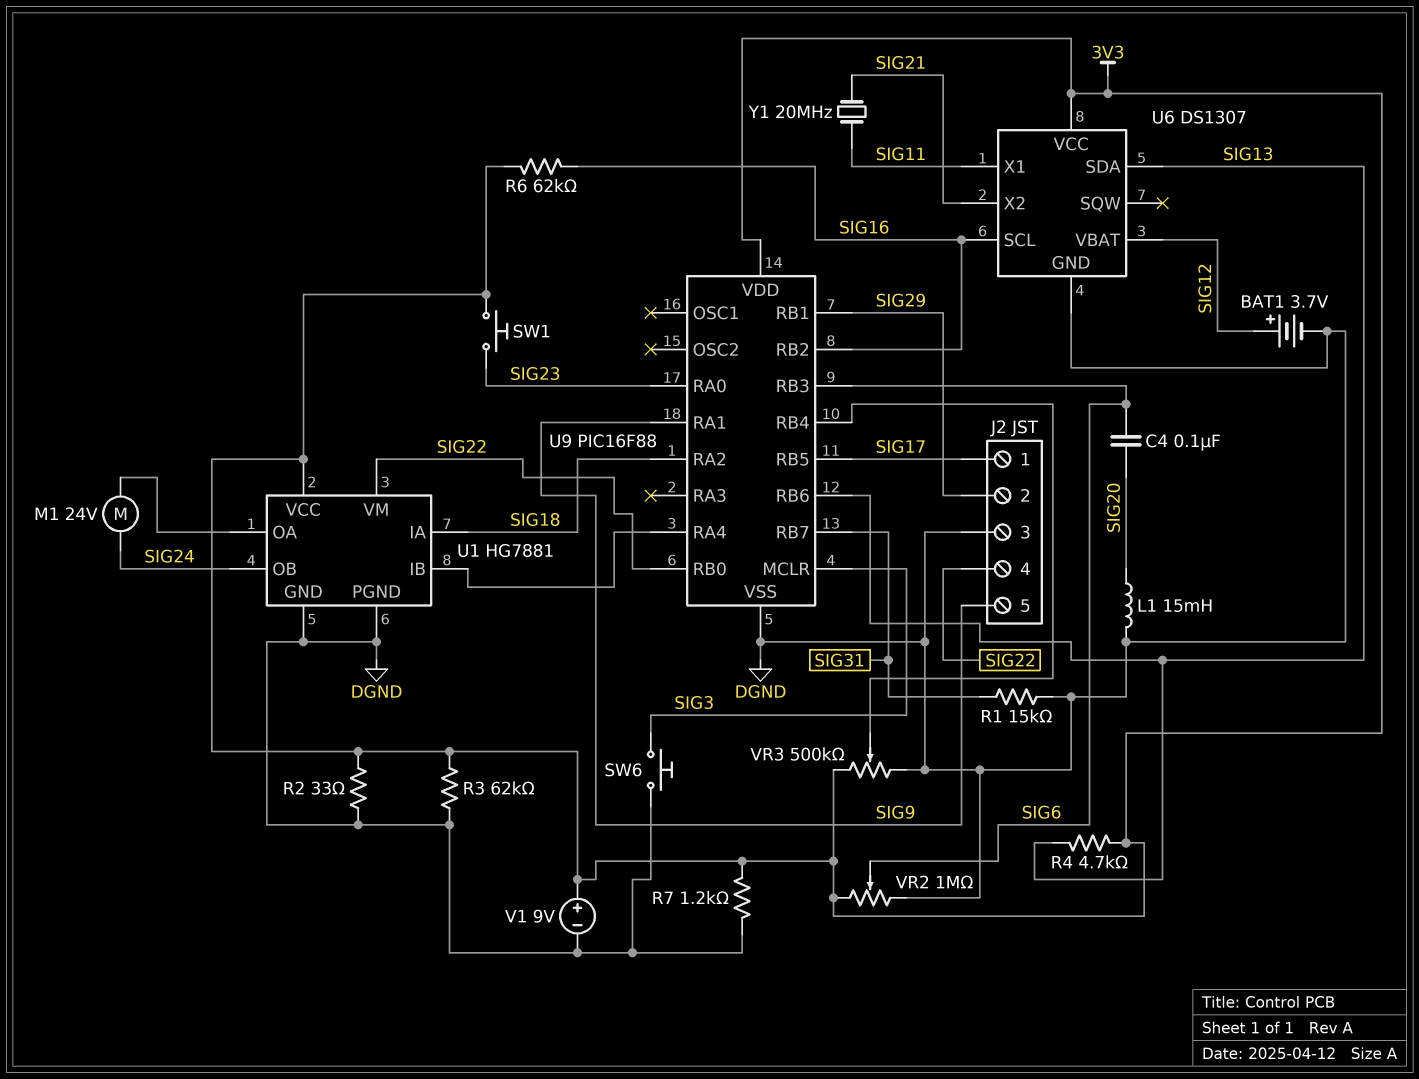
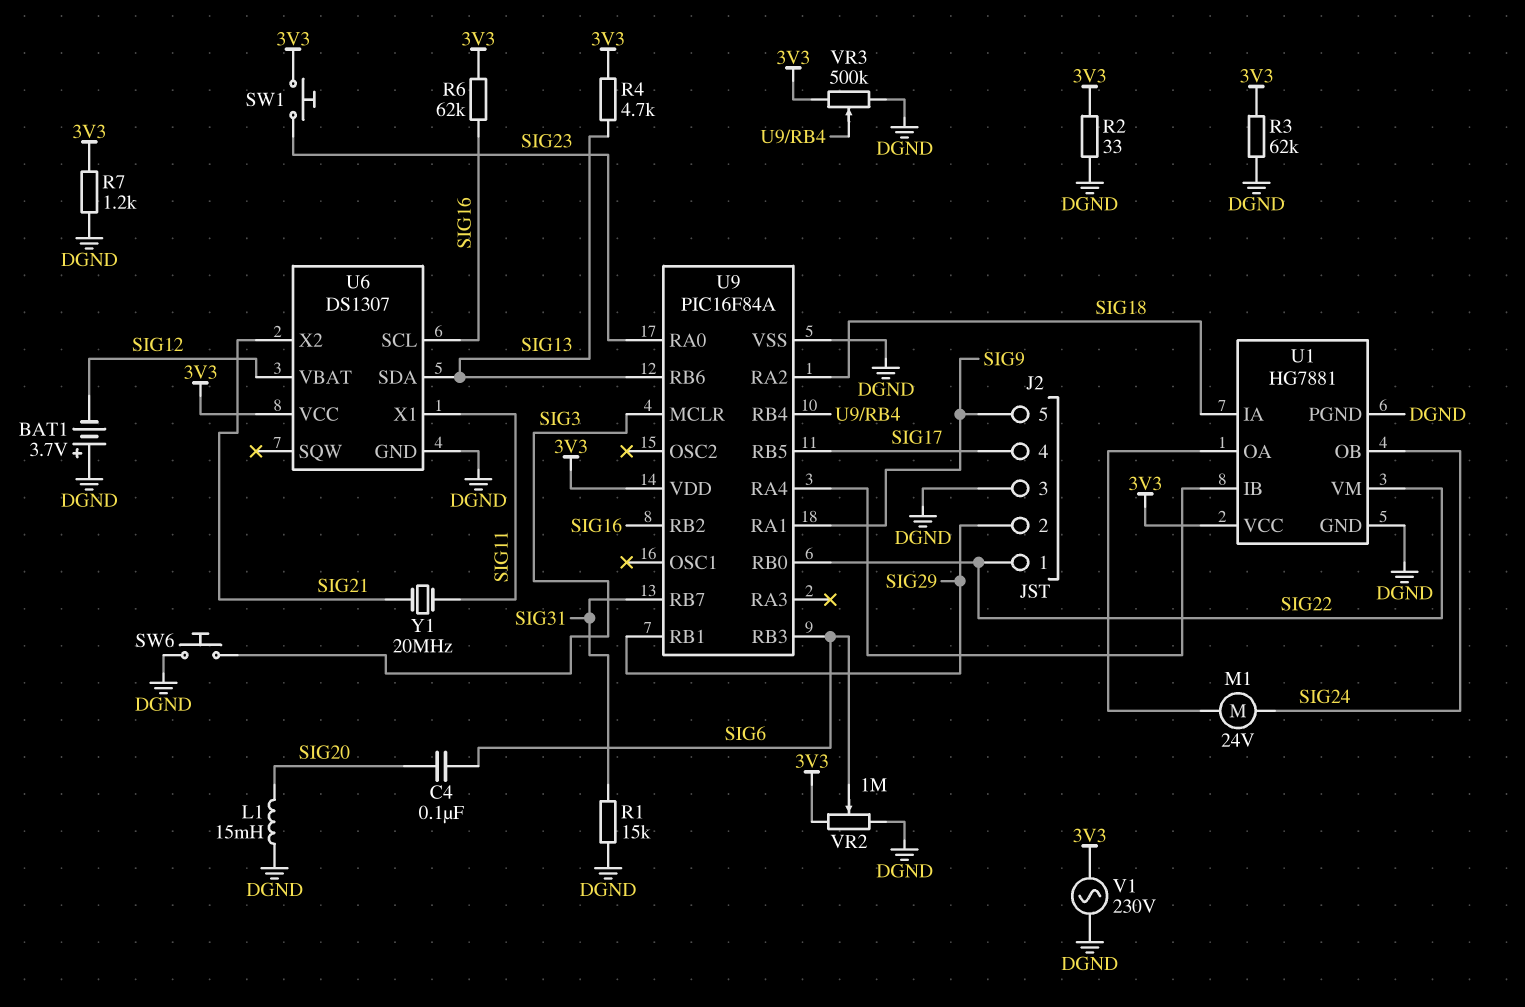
BAT1: 3.7V (plus SIG12, minus DGND) -> 3.7V (plus DGND, minus SIG12)
J2 pin 1: SIG17 -> SIG22
J2 pin 4: SIG22 -> SIG17
U9: PIC16F88 -> PIC16F84A
V1: 9V (plus 3V3, minus DGND) -> AC 230V (3V3, DGND)

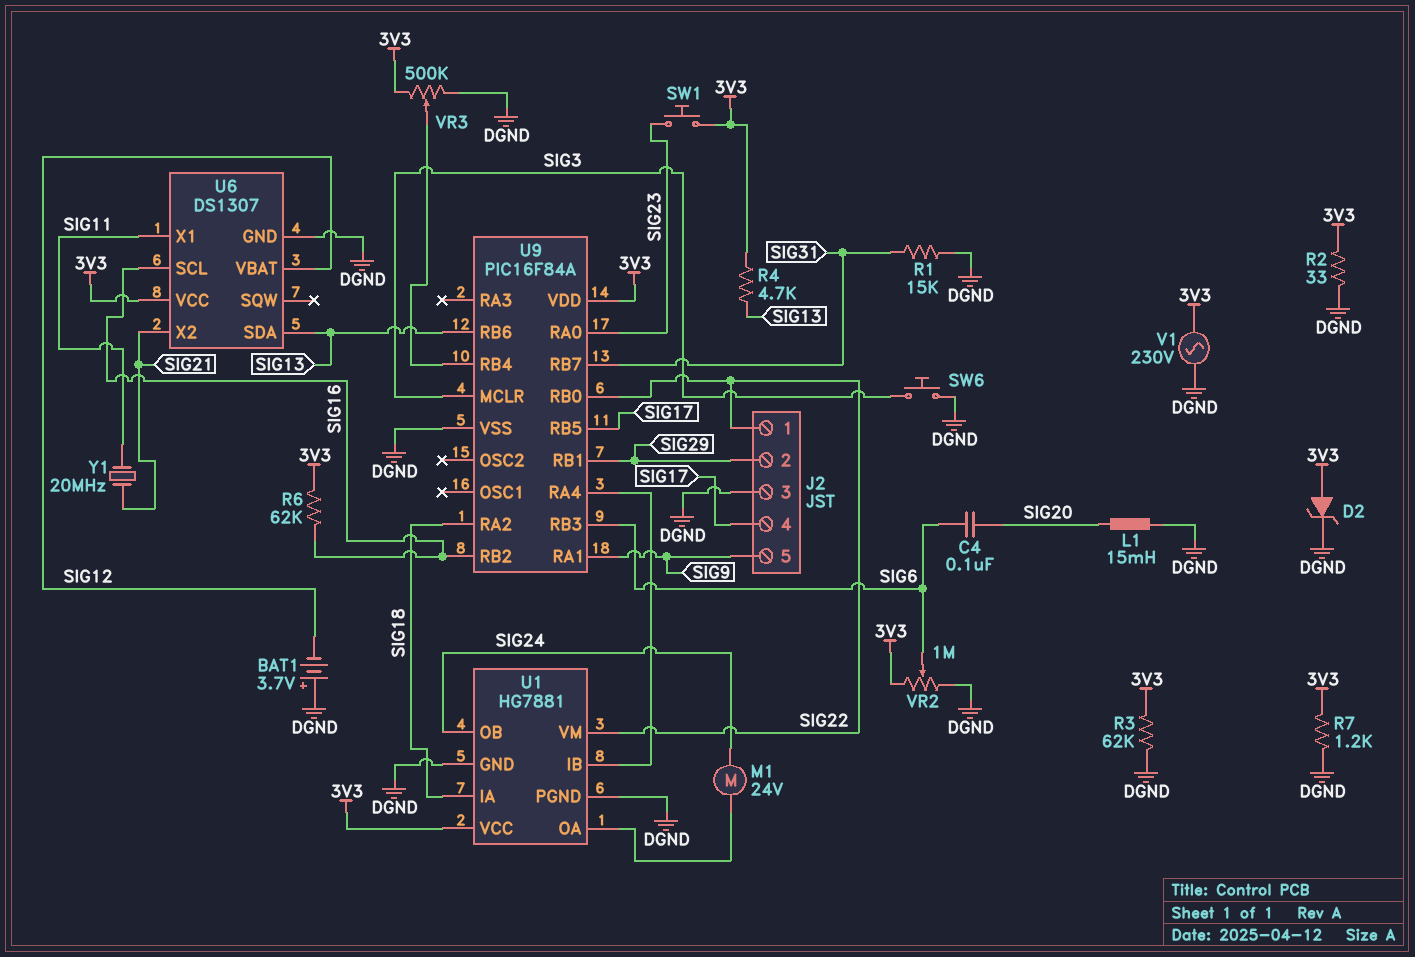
D2: none -> zener (A 3V3, K DGND)

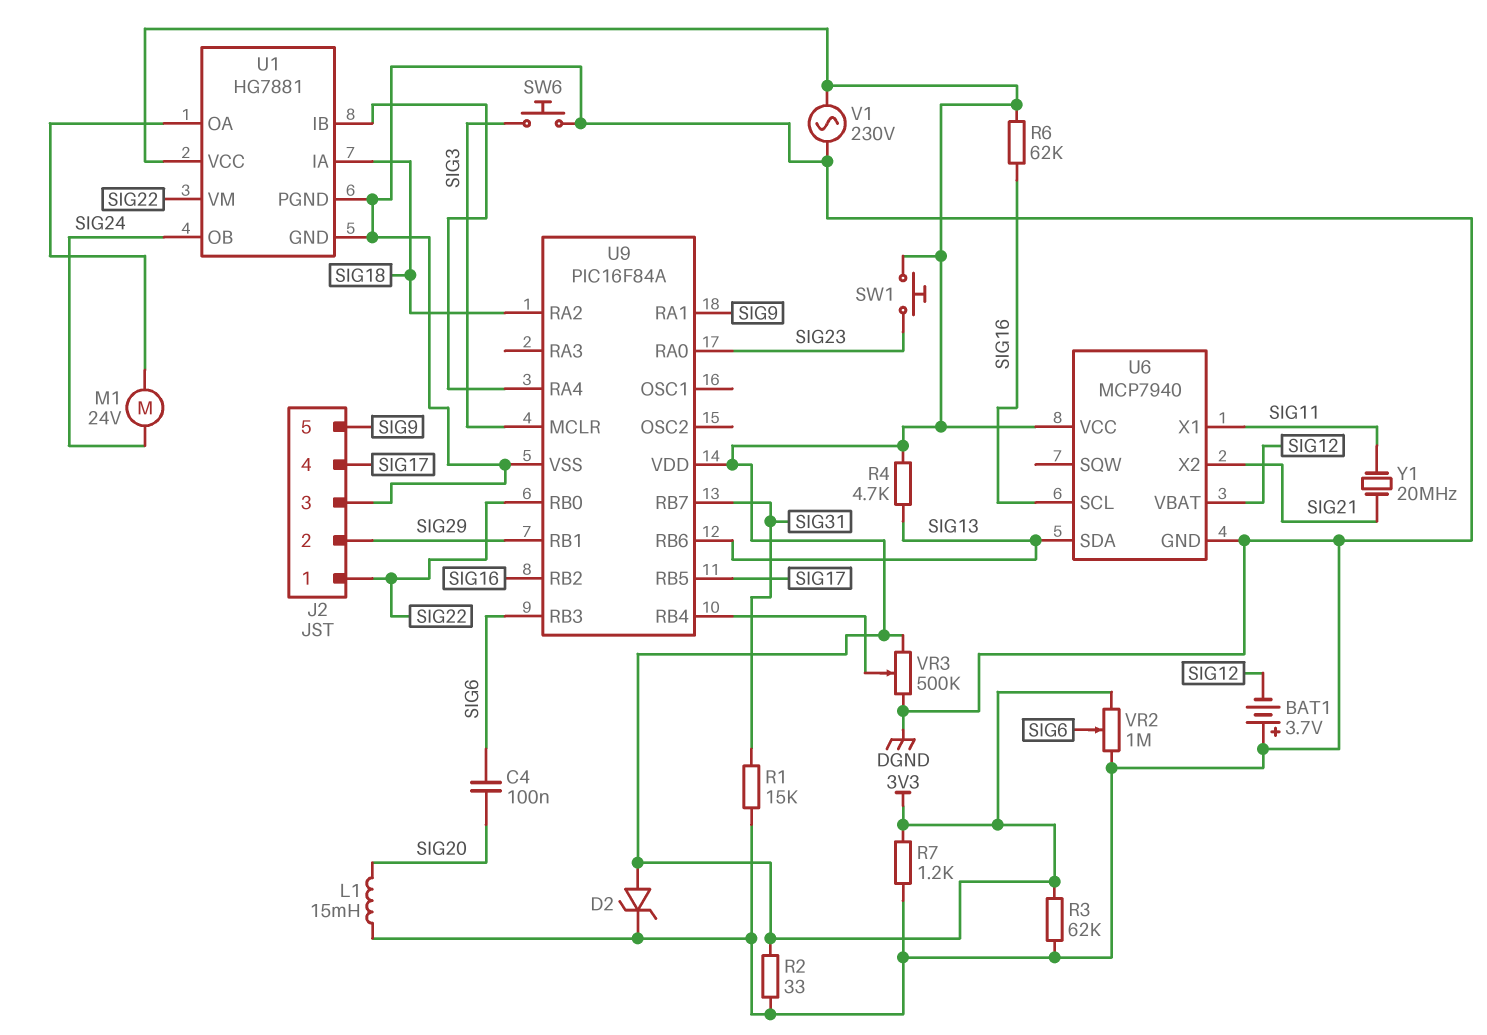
U6: DS1307 -> MCP7940

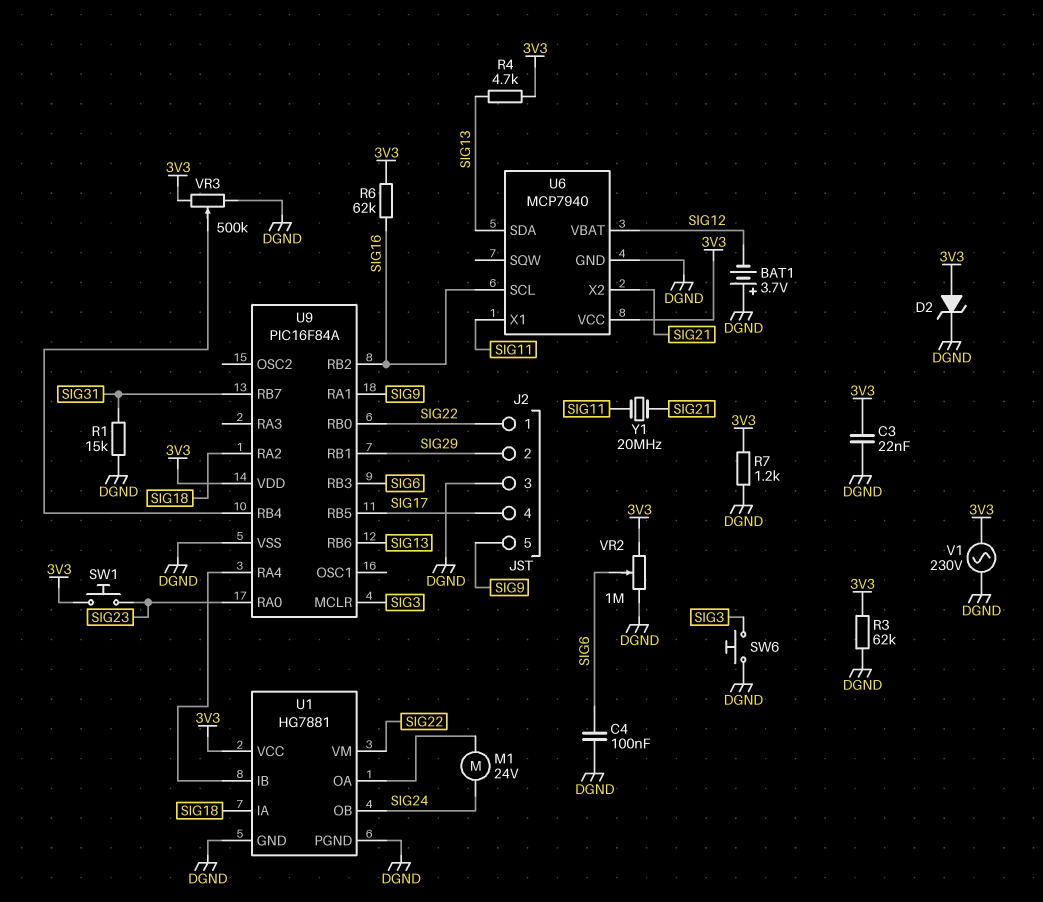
C3: none -> 22nF (3V3, DGND)
C4: 100nF (SIG6, SIG20) -> 100nF (DGND, SIG6)
L1: 15mH (DGND, SIG20) -> none
R2: 33 (3V3, DGND) -> none

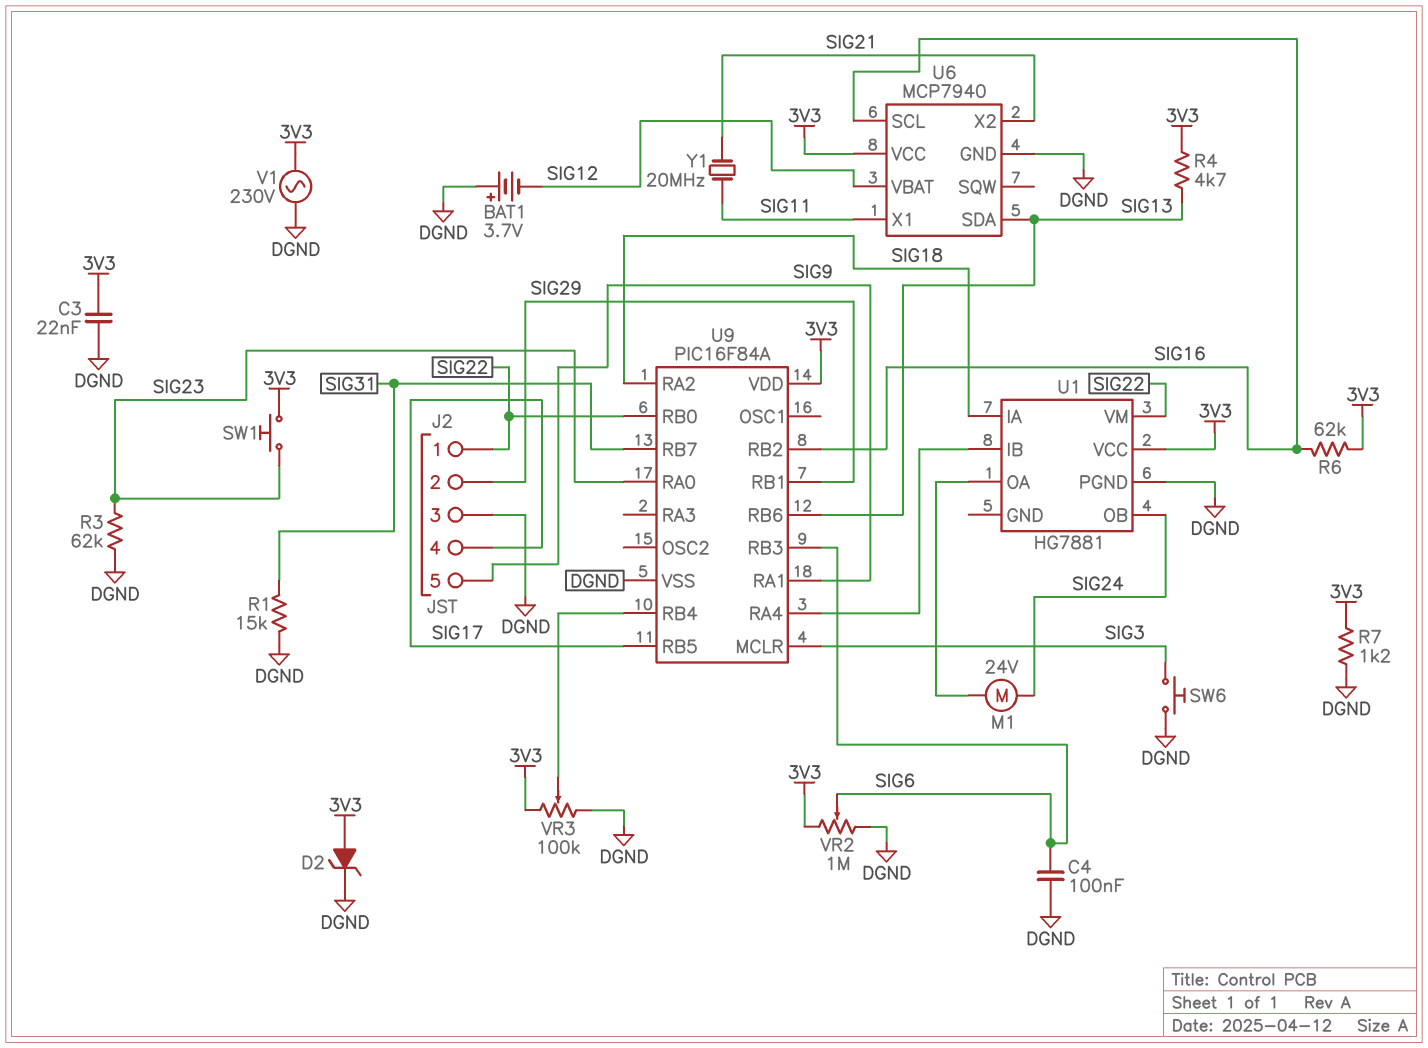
R3: 62k (3V3, DGND) -> 62k (DGND, SIG23)
U1 pin GND: DGND -> none
VR3: 500k (3V3, DGND, wiper U9/RB4) -> 100k (3V3, DGND, wiper U9/RB4)

